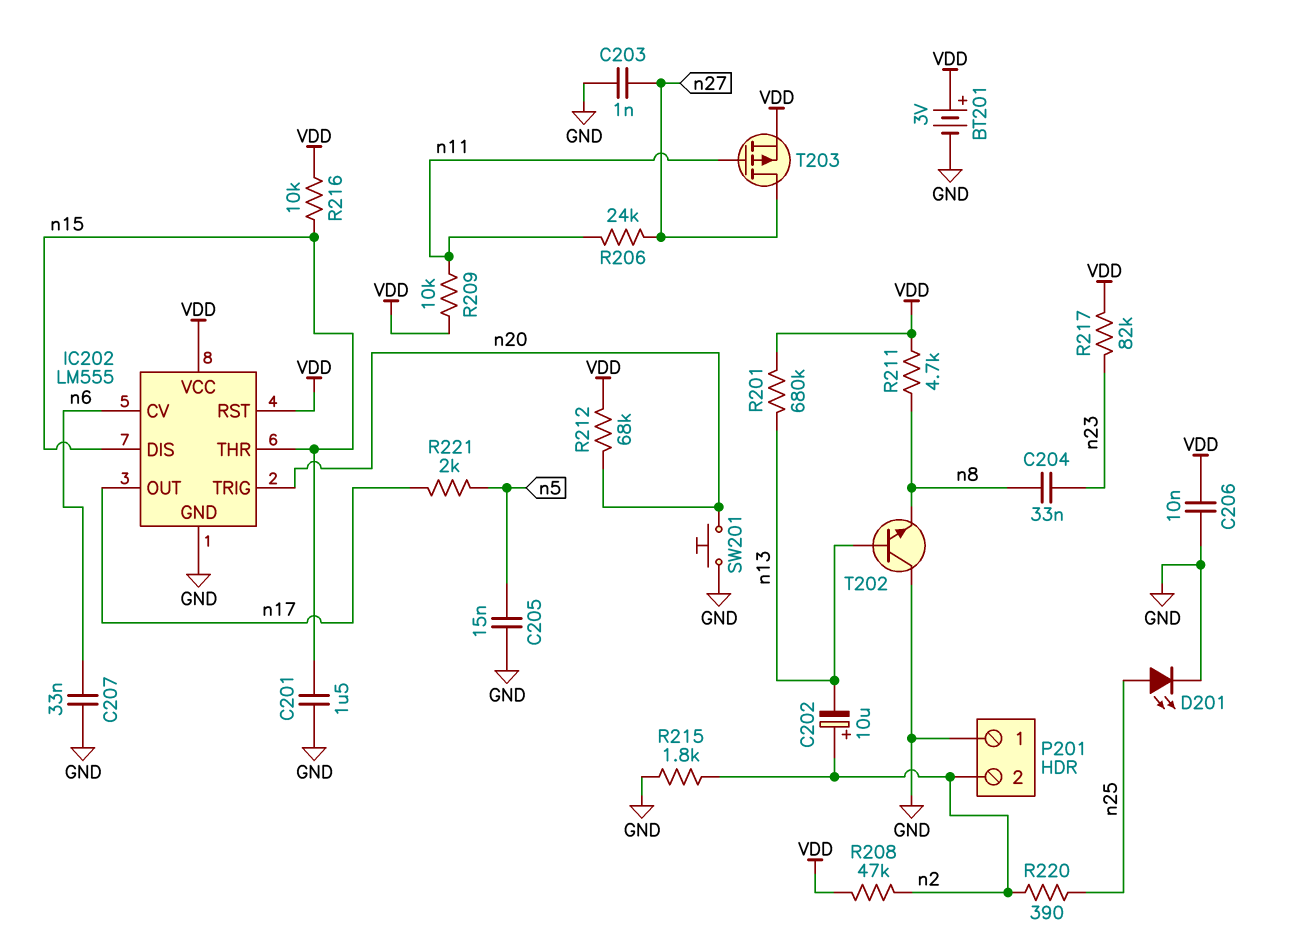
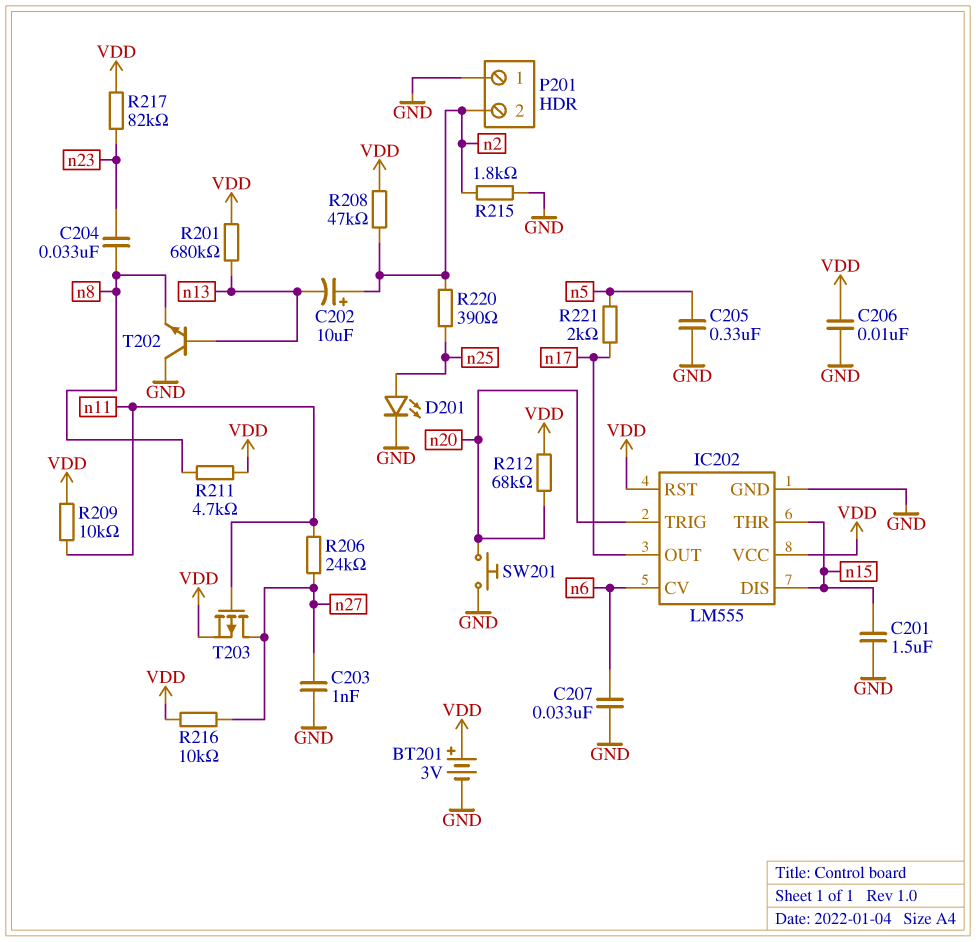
C205: 15nF (GND, n5) -> 330nF (GND, n5)
R216: 10k (VDD, n15) -> 10k (VDD, n27)

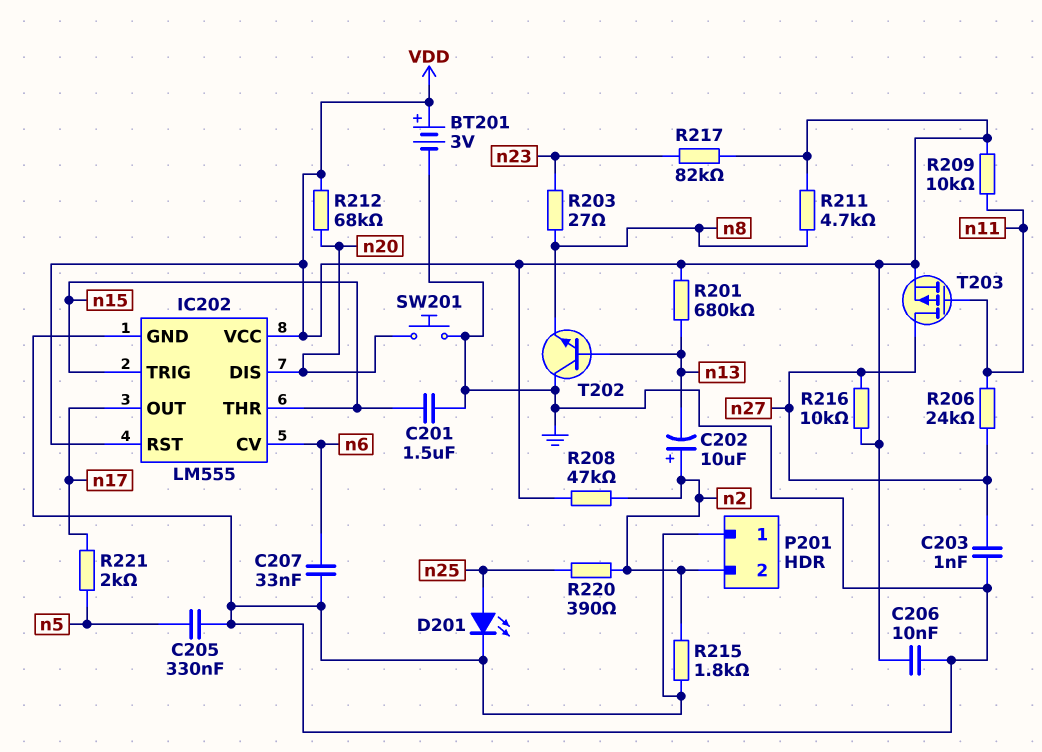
C204: 33nF (n8, n23) -> none
IC202 pin DIS: n15 -> n20
IC202 pin TRIG: n20 -> n15
R203: none -> 27 (n8, n23)

